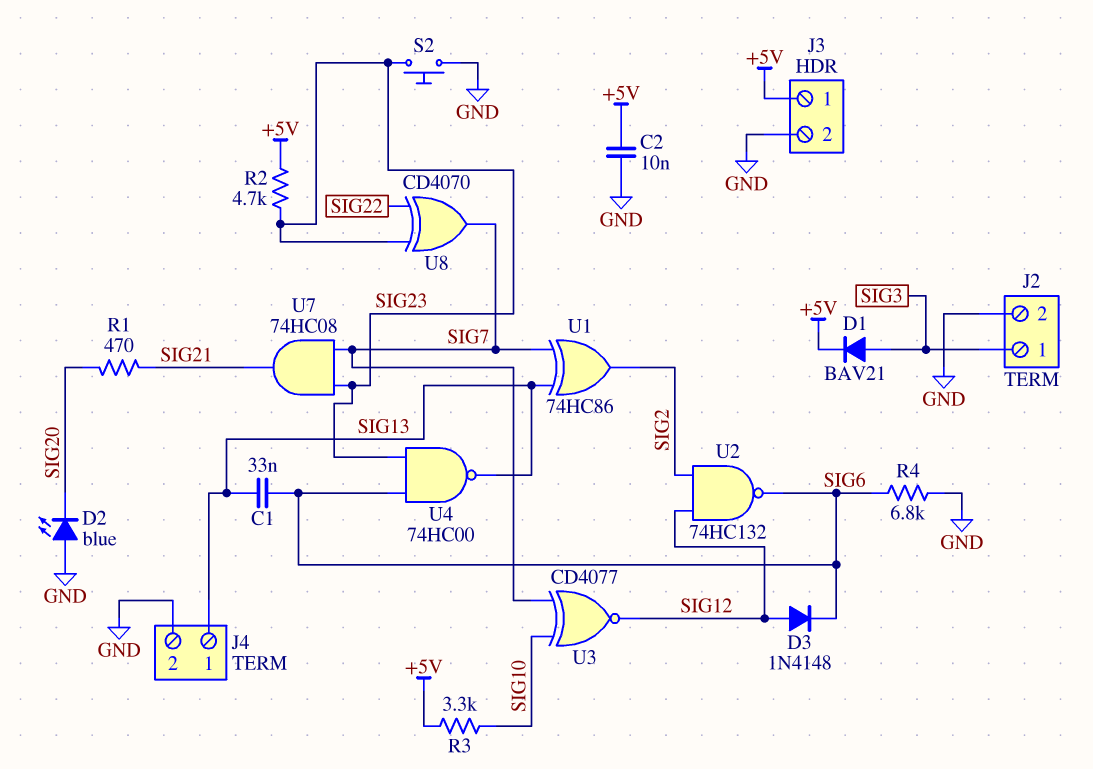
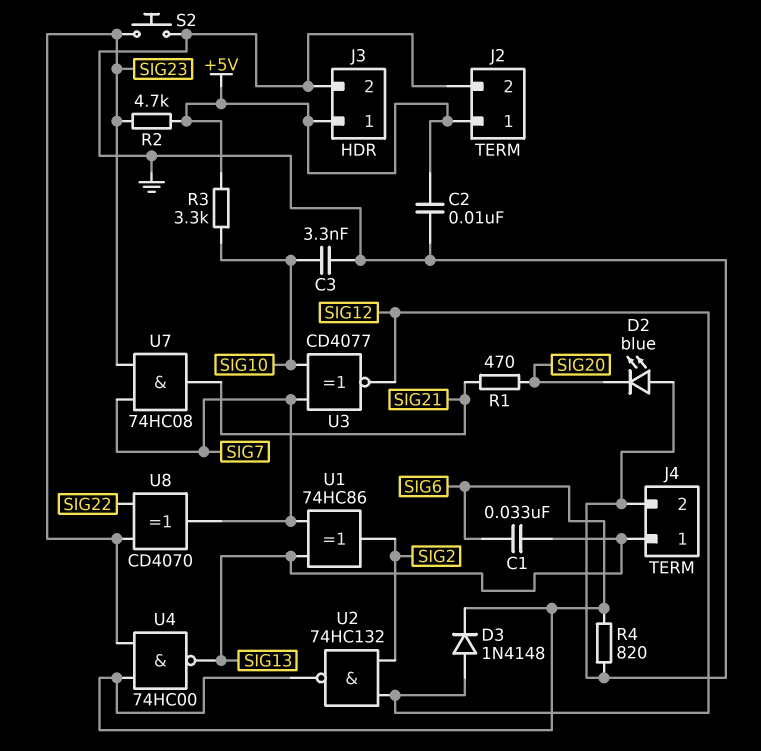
C3: none -> 3.3nF (GND, SIG10)
D1: diode BAV21 (A SIG3, K +5V) -> none
J2 pin 1: SIG3 -> +5V
R4: 6.8k (GND, SIG6) -> 820 (GND, SIG6)

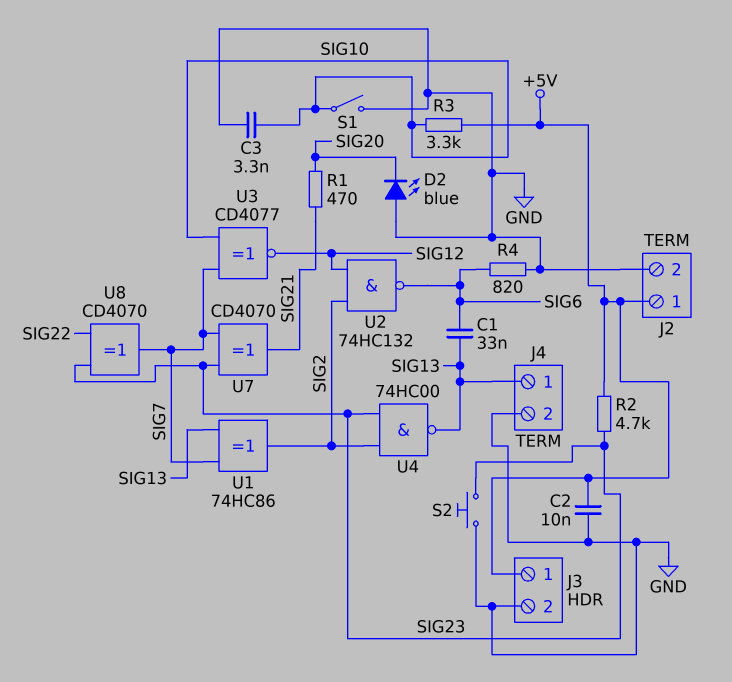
D3: diode 1N4148 (A SIG12, K SIG6) -> none
S1: none -> switch (GND, SIG10)
U4: NAND 74HC00 (in SIG6, in SIG23, out SIG13) -> NAND 74HC00 (in SIG2, in SIG23, out SIG13)
U7: AND 74HC08 (in SIG7, in SIG23, out SIG21) -> XOR CD4070 (in SIG7, in SIG23, out SIG21)

